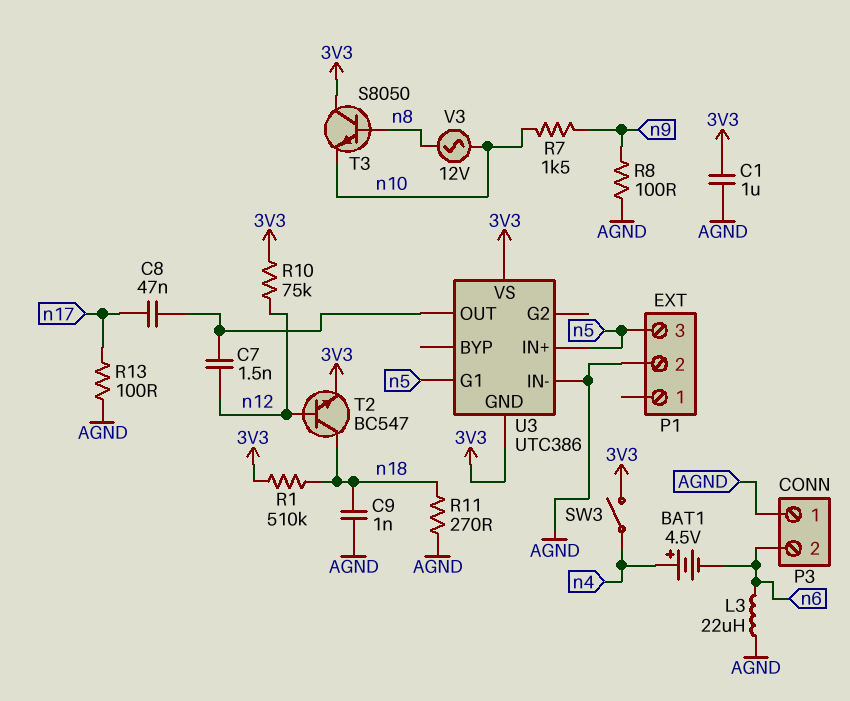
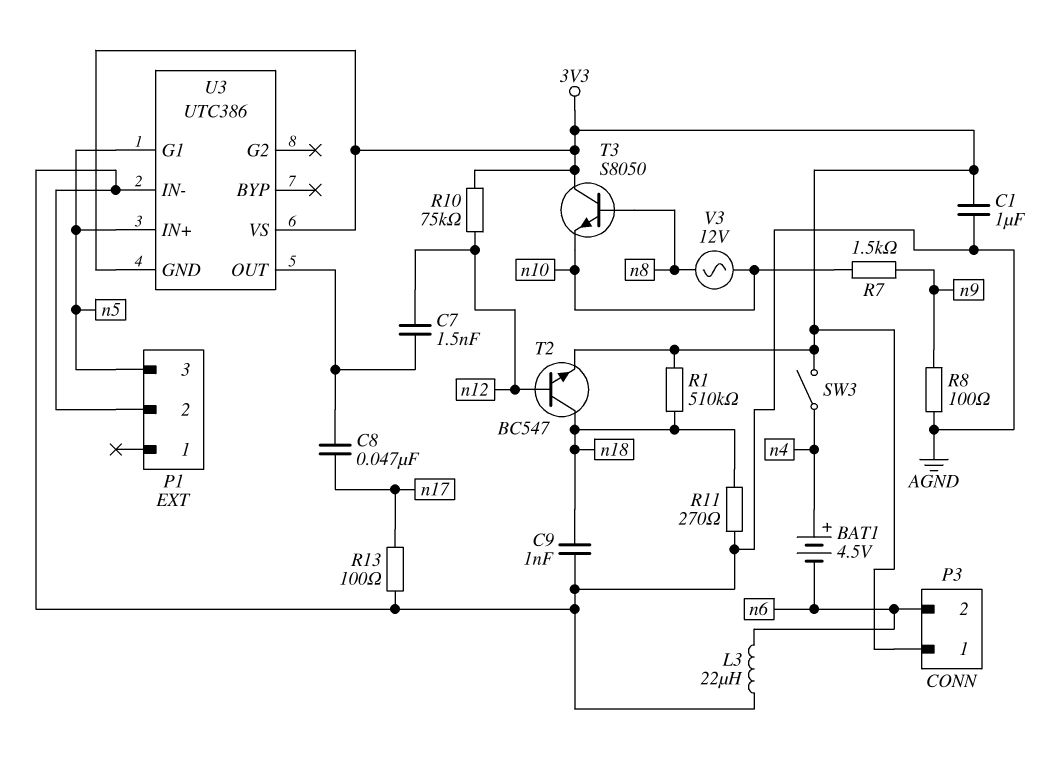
P3 pin 1: AGND -> 3V3

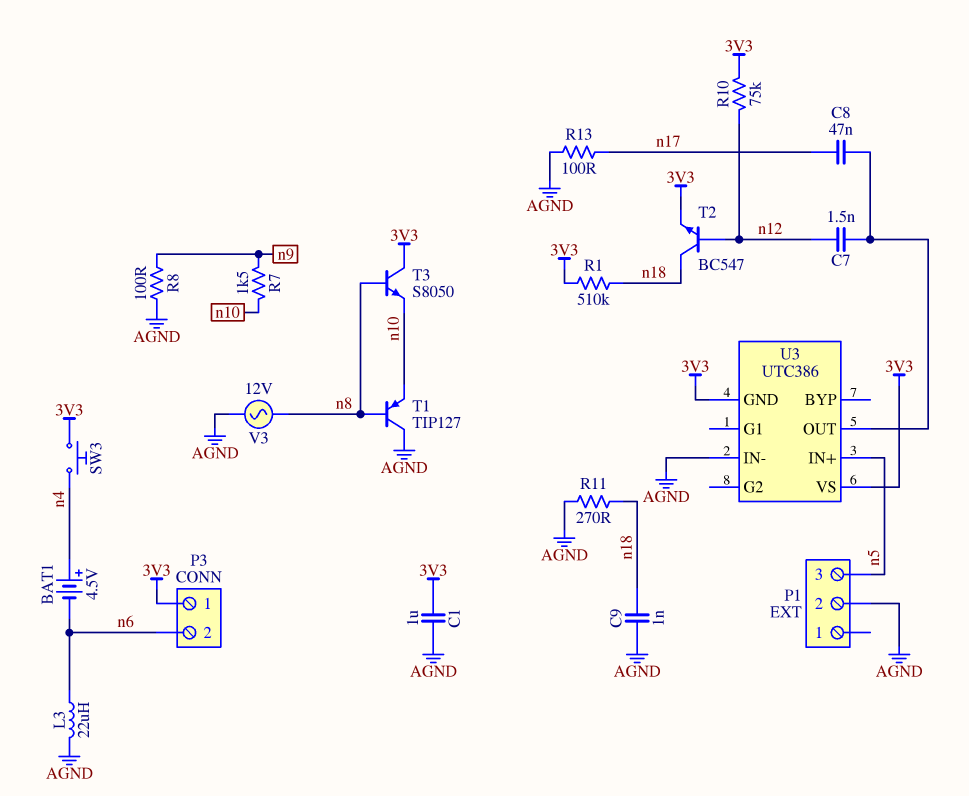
SW3: switch (3V3, n4) -> button (3V3, n4)
T1: none -> PNP TIP127 (B n8, C AGND, E n10)
U3 pin G1: n5 -> none
V3: AC 12V (n8, n10) -> AC 12V (AGND, n8)

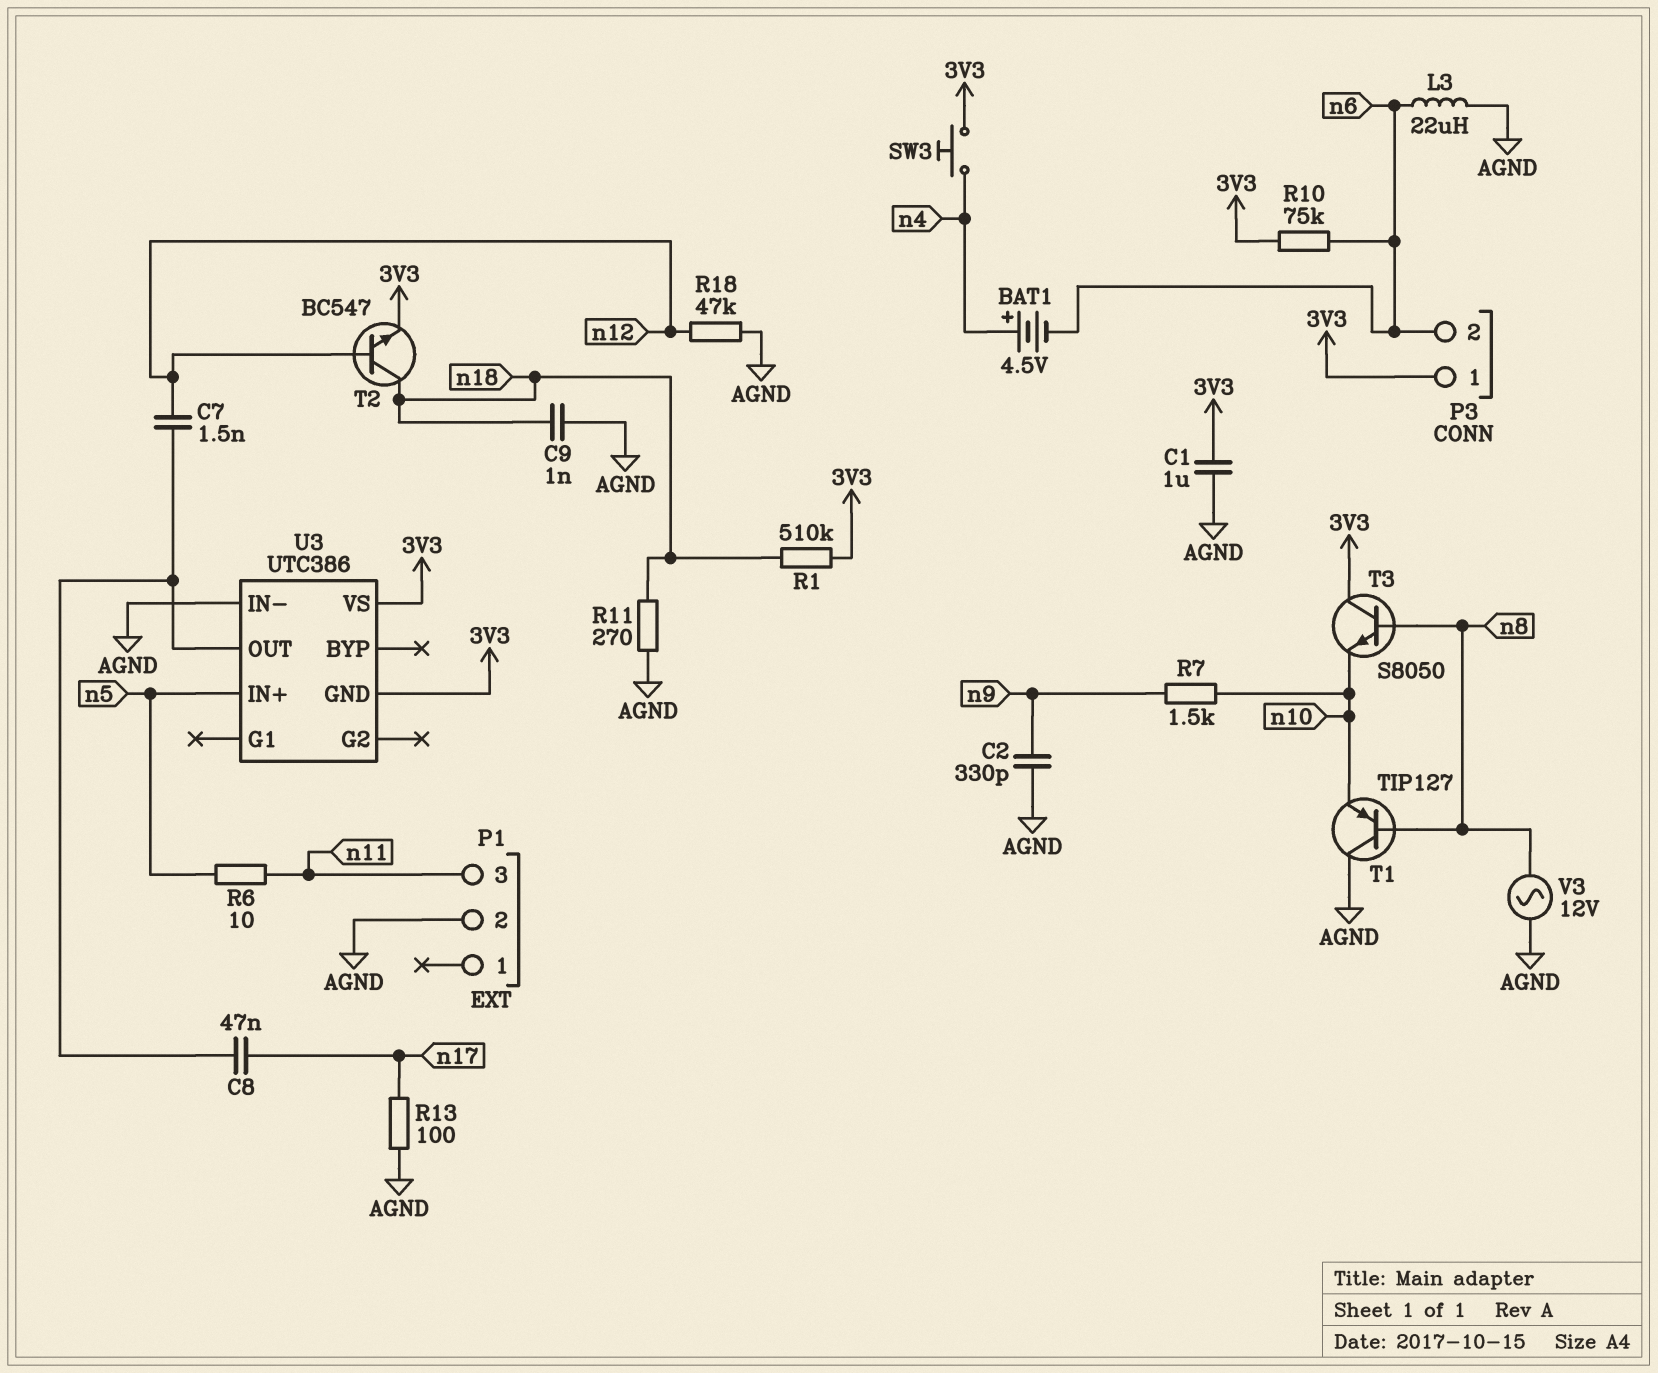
C2: none -> 330pF (AGND, n9)
P1 pin 3: n5 -> n11
R6: none -> 10 (n5, n11)
R8: 100 (AGND, n9) -> none
R10: 75k (3V3, n12) -> 75k (3V3, n6)
R18: none -> 47k (AGND, n12)

